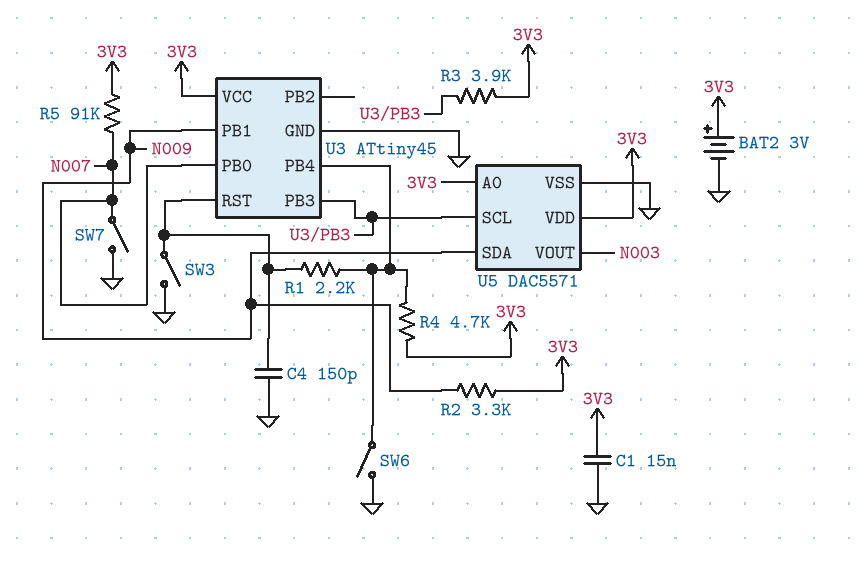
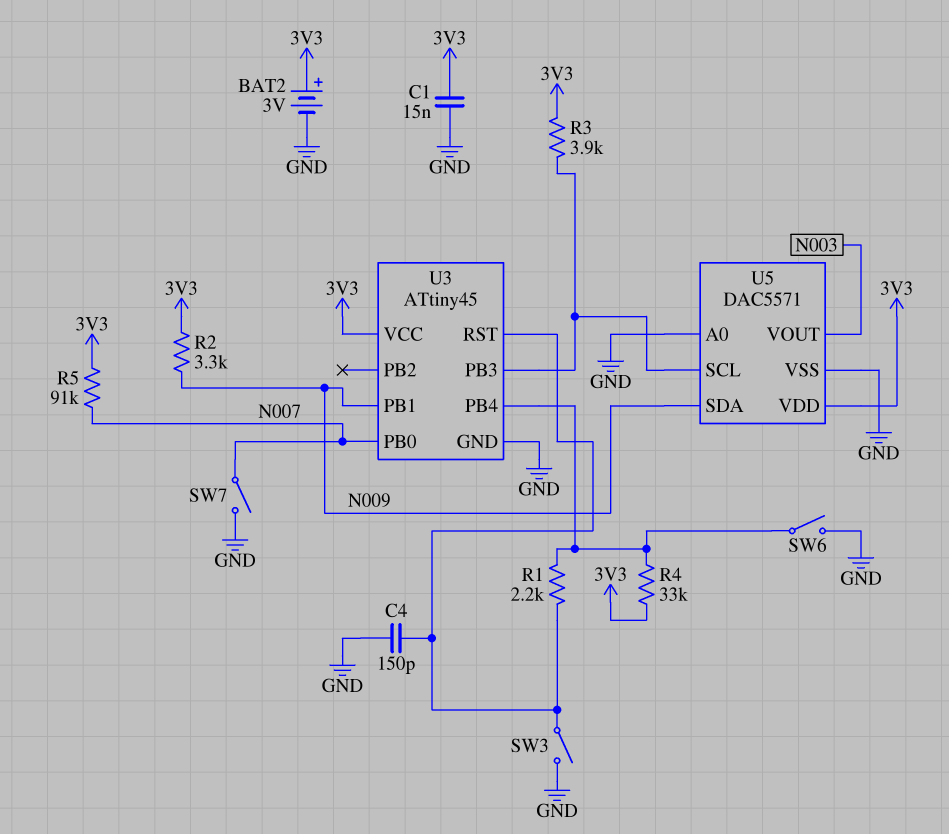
R4: 4.7k (3V3, U3/PB4) -> 33k (3V3, U3/PB4)
U5 pin A0: 3V3 -> GND

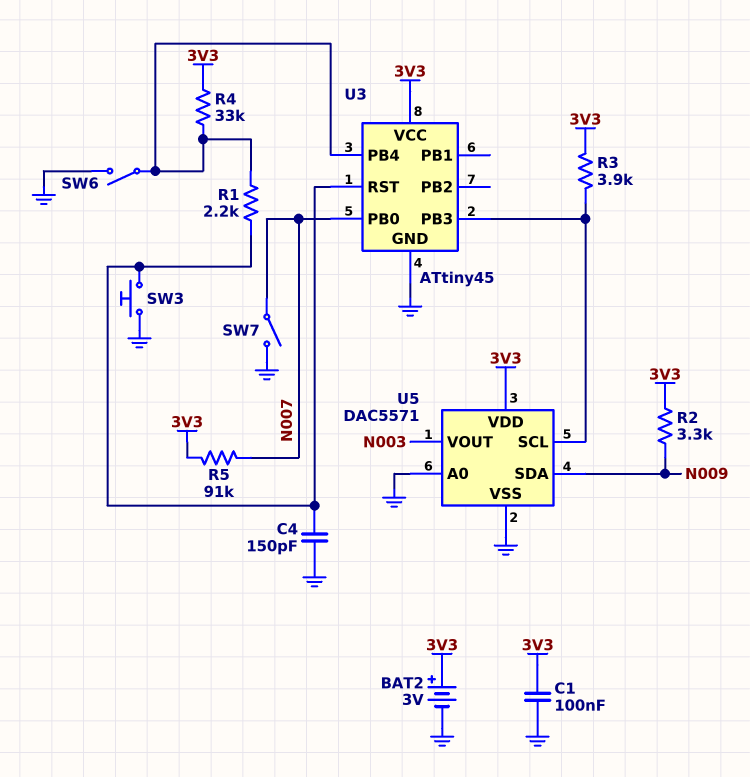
C1: 15nF (3V3, GND) -> 100nF (3V3, GND)
SW3: switch (GND, U3/RST) -> button (GND, U3/RST)
U3 pin PB1: N009 -> none

